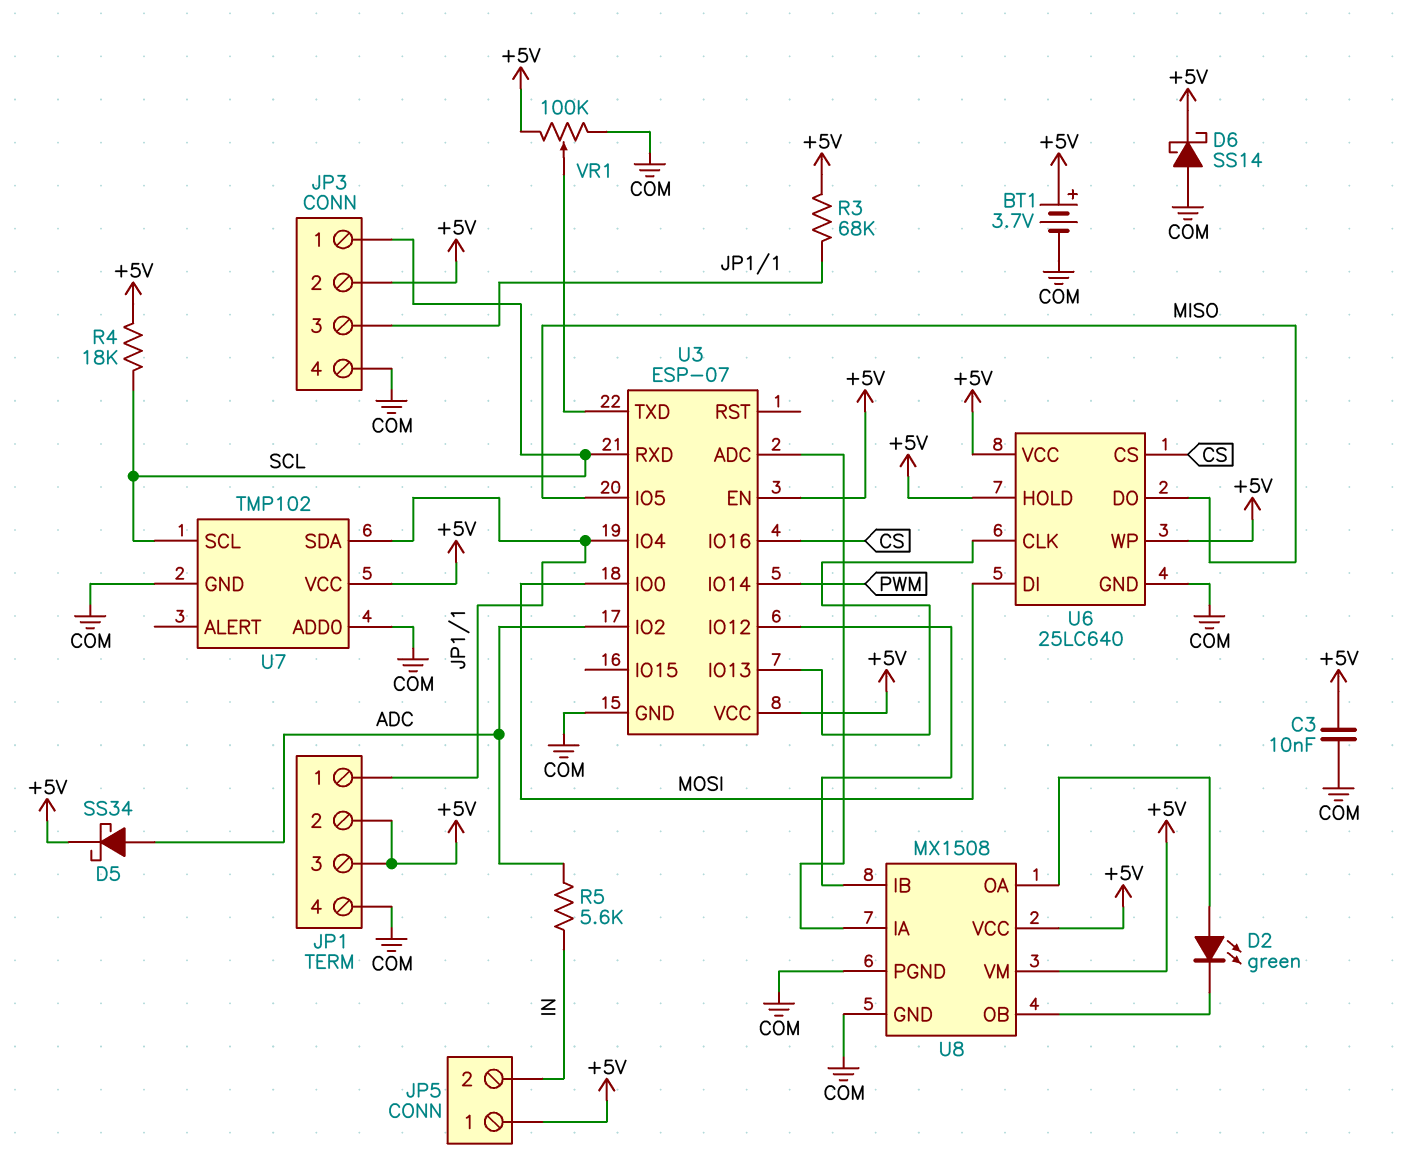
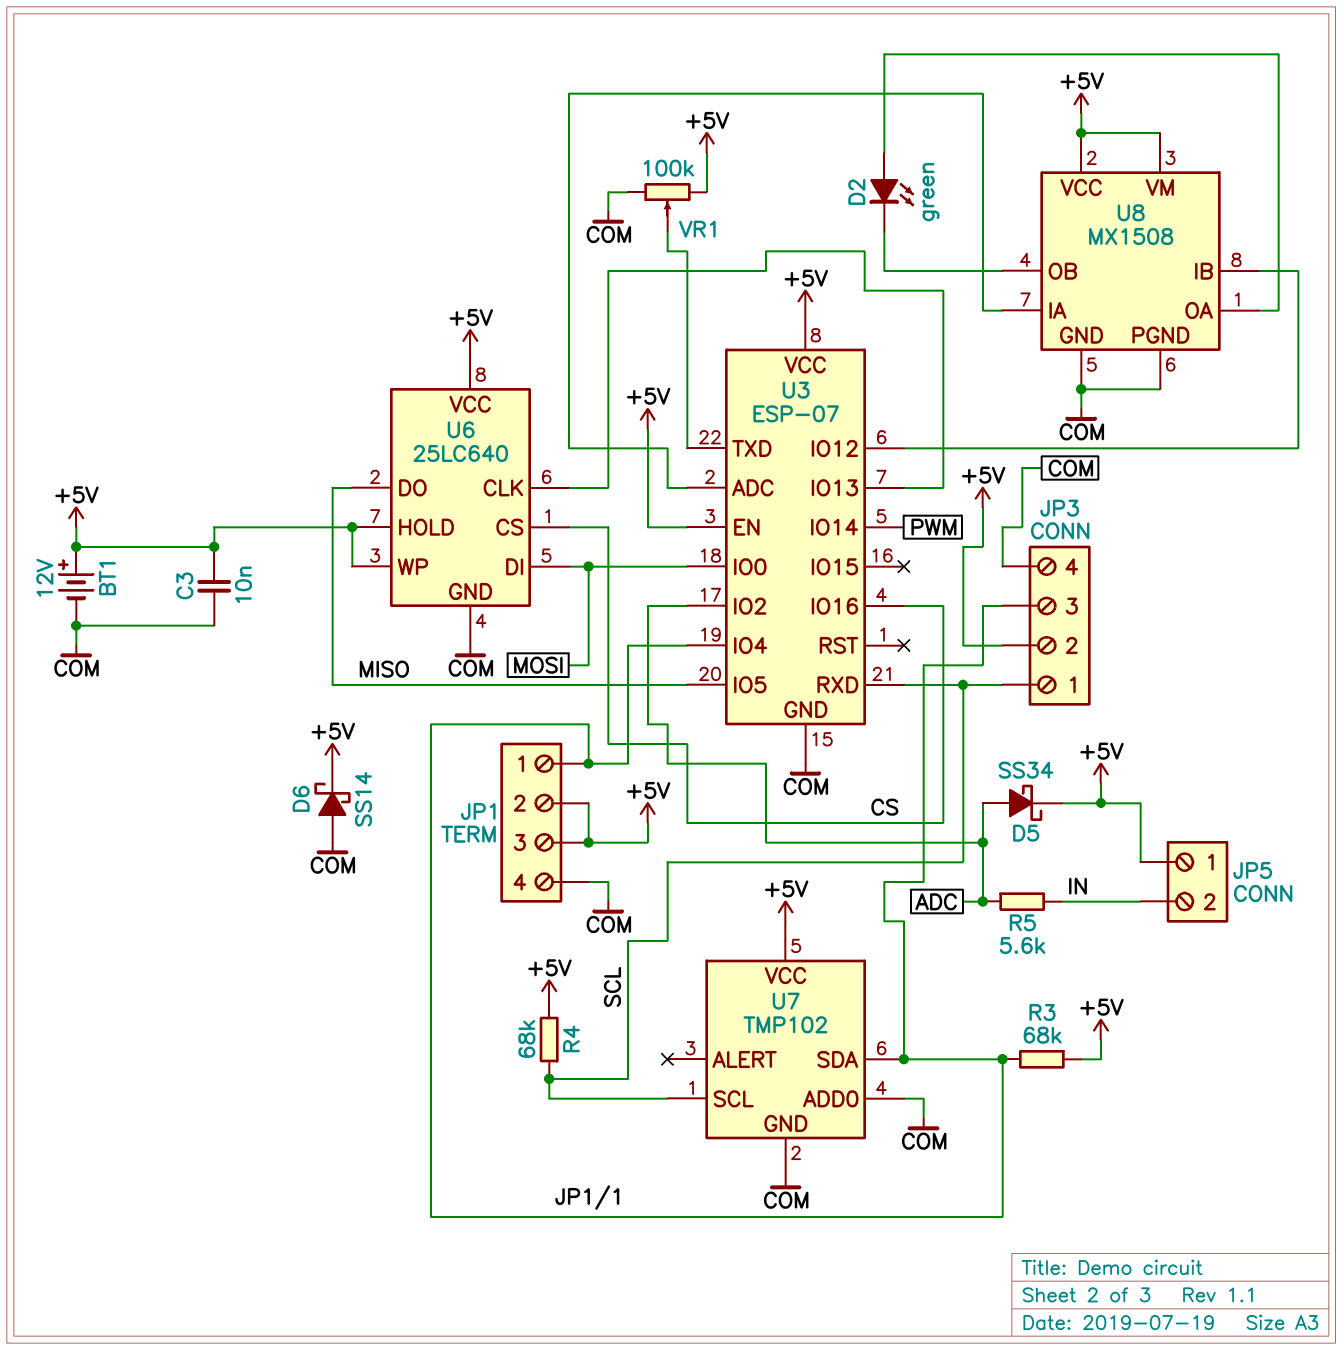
BT1: 3.7V (plus +5V, minus COM) -> 12V (plus +5V, minus COM)
R4: 18k (+5V, SCL) -> 68k (+5V, SCL)

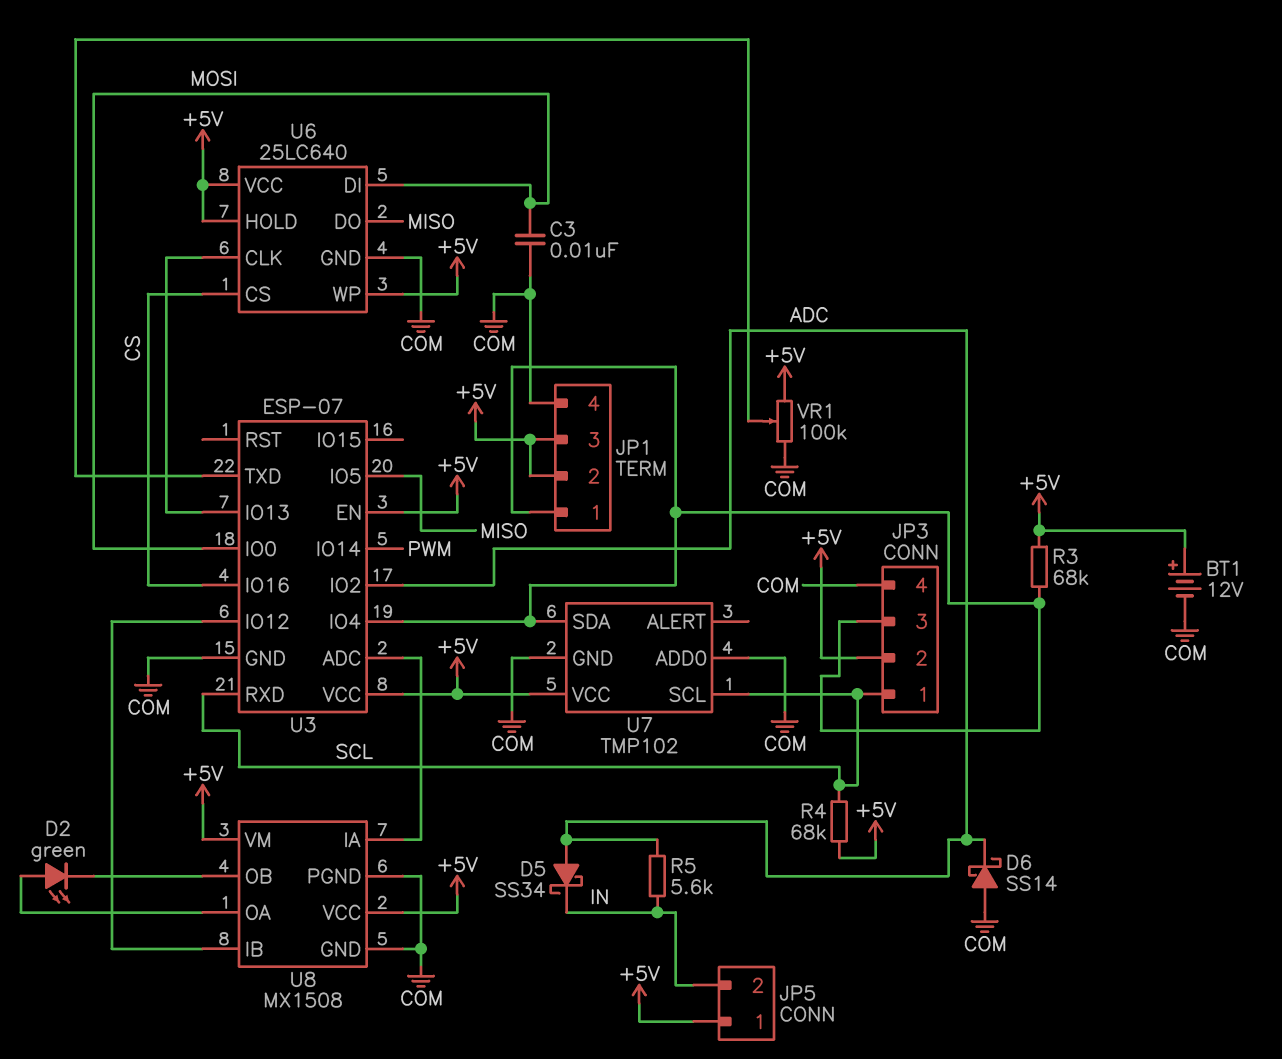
C3: 10nF (+5V, COM) -> 10nF (COM, MOSI)
D5: schottky SS34 (A ADC, K +5V) -> schottky SS34 (A ADC, K IN)
D6: schottky SS14 (A COM, K +5V) -> schottky SS14 (A COM, K ADC)

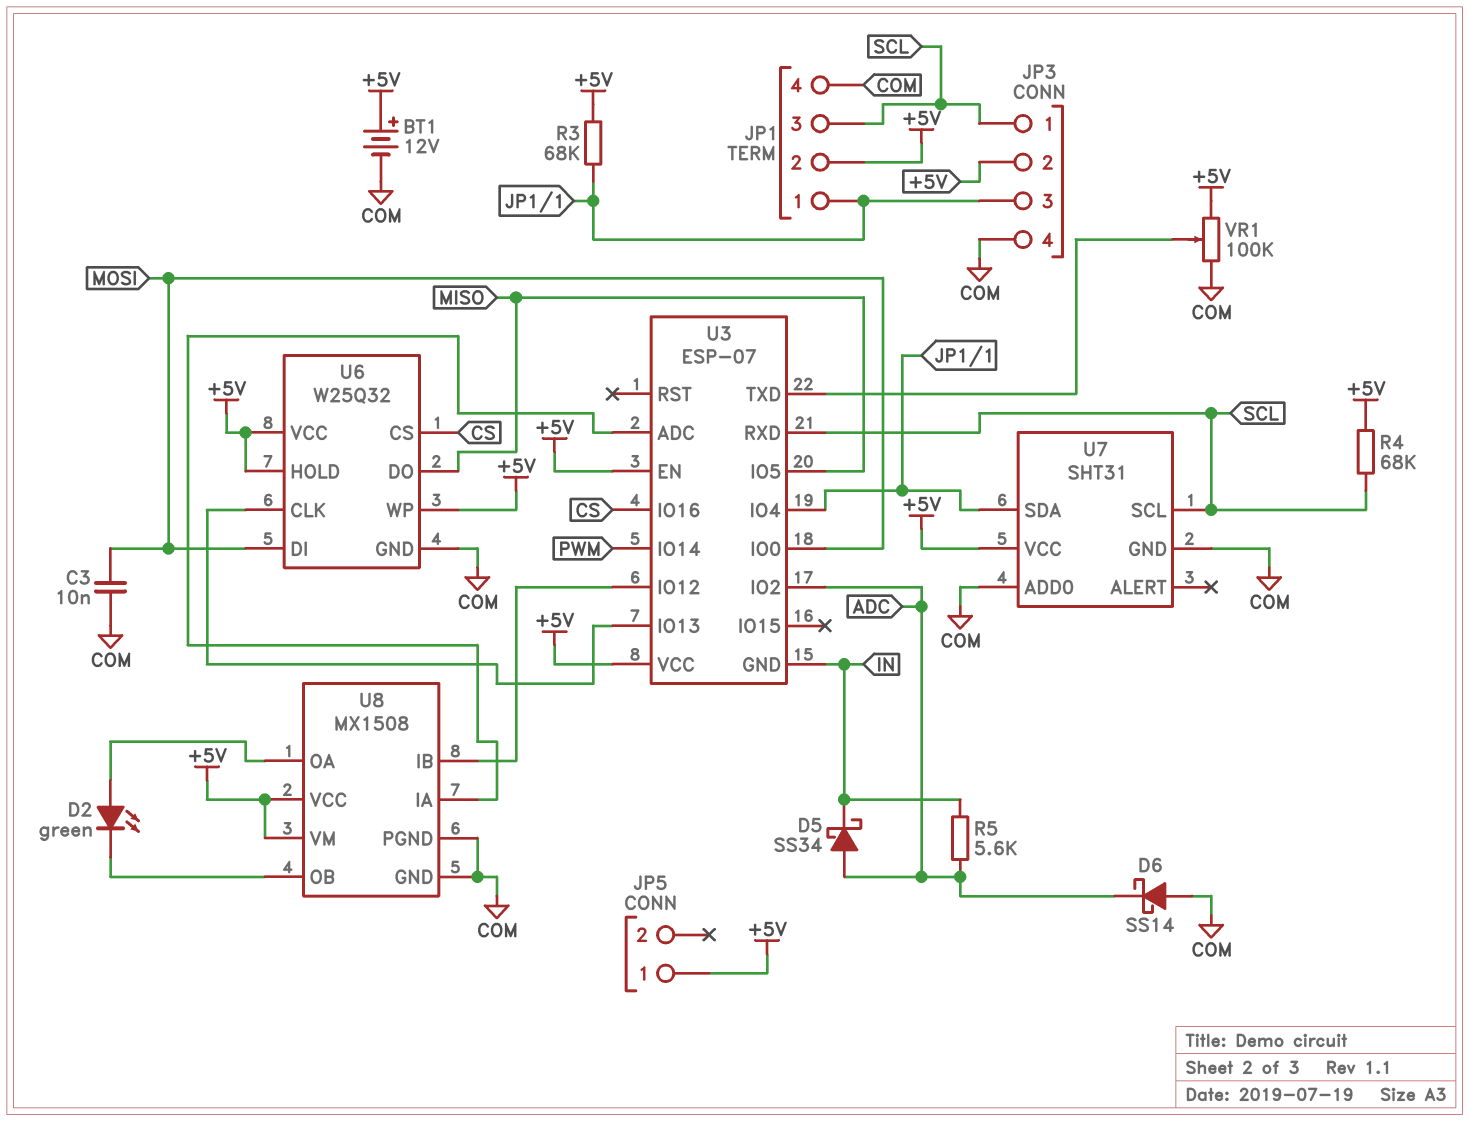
JP1 pin 3: +5V -> SCL
JP5 pin 2: IN -> none
U3 pin GND: COM -> IN
U6: 25LC640 -> W25Q32
U7: TMP102 -> SHT31

